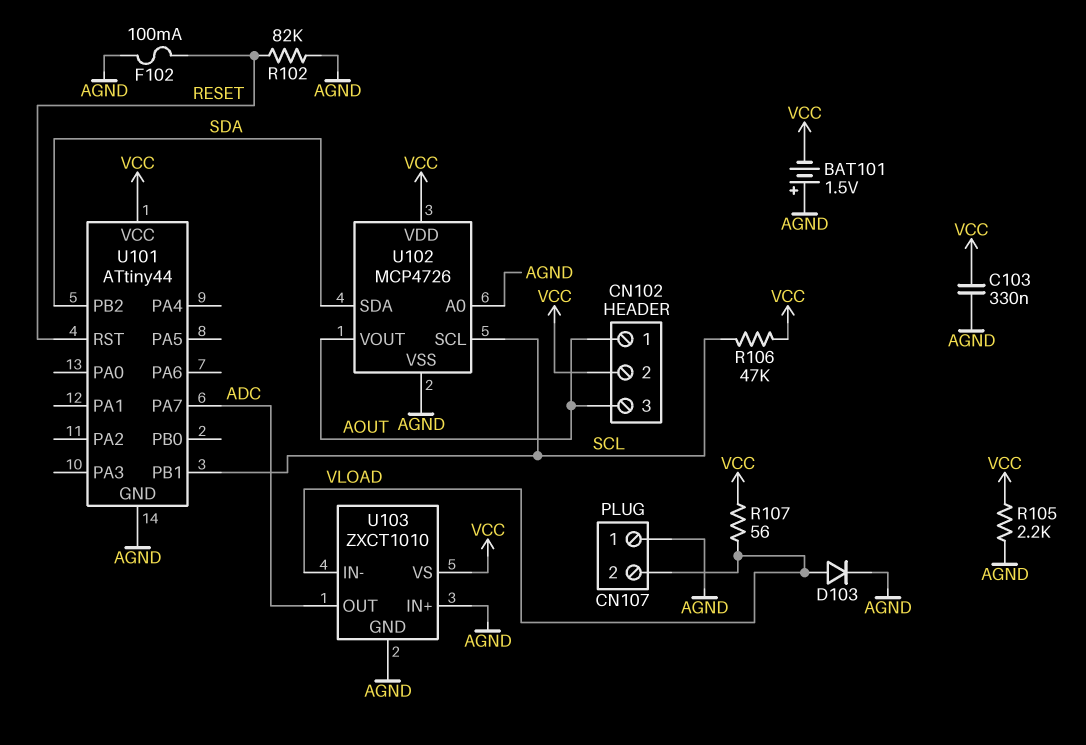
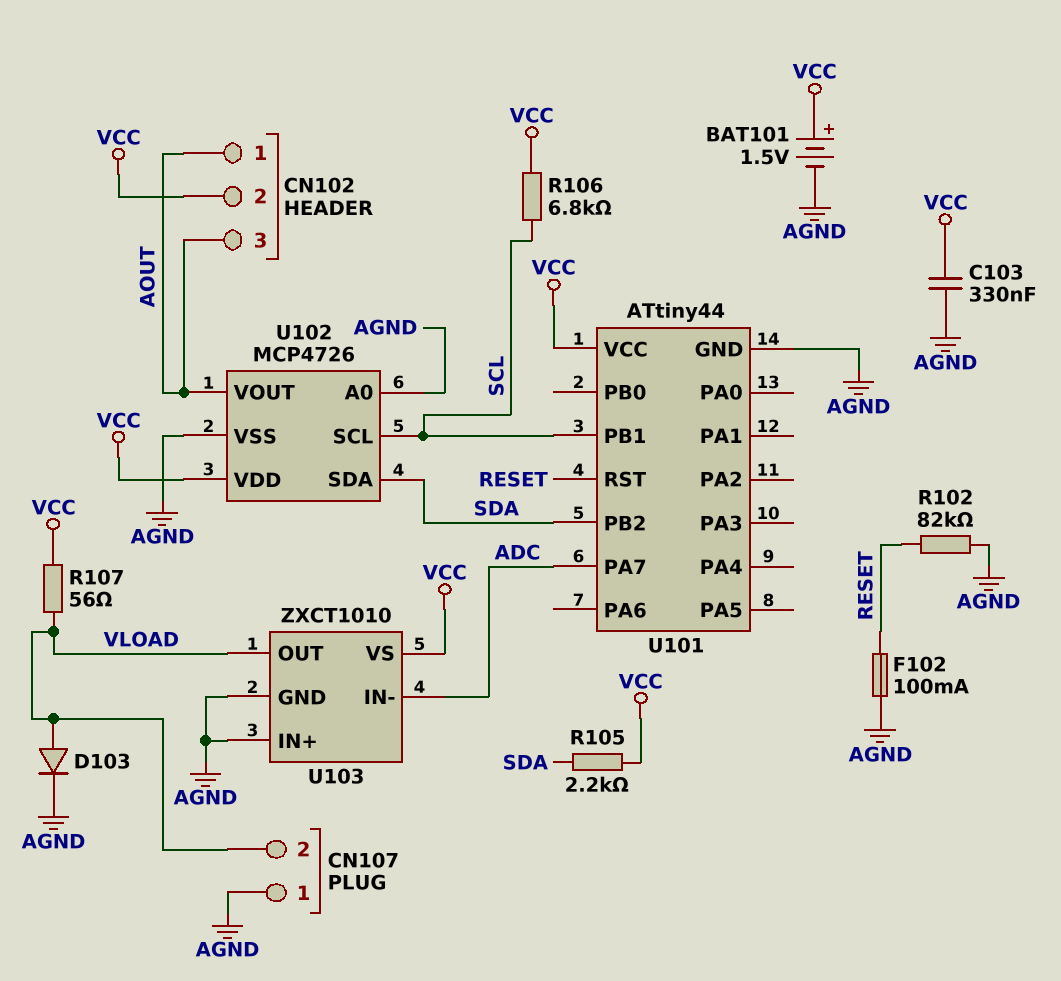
BAT101: 1.5V (plus AGND, minus VCC) -> 1.5V (plus VCC, minus AGND)
R105: 2.2k (AGND, VCC) -> 2.2k (SDA, VCC)
R106: 47k (SCL, VCC) -> 6.8k (SCL, VCC)
U103 pin IN-: VLOAD -> ADC
U103 pin OUT: ADC -> VLOAD

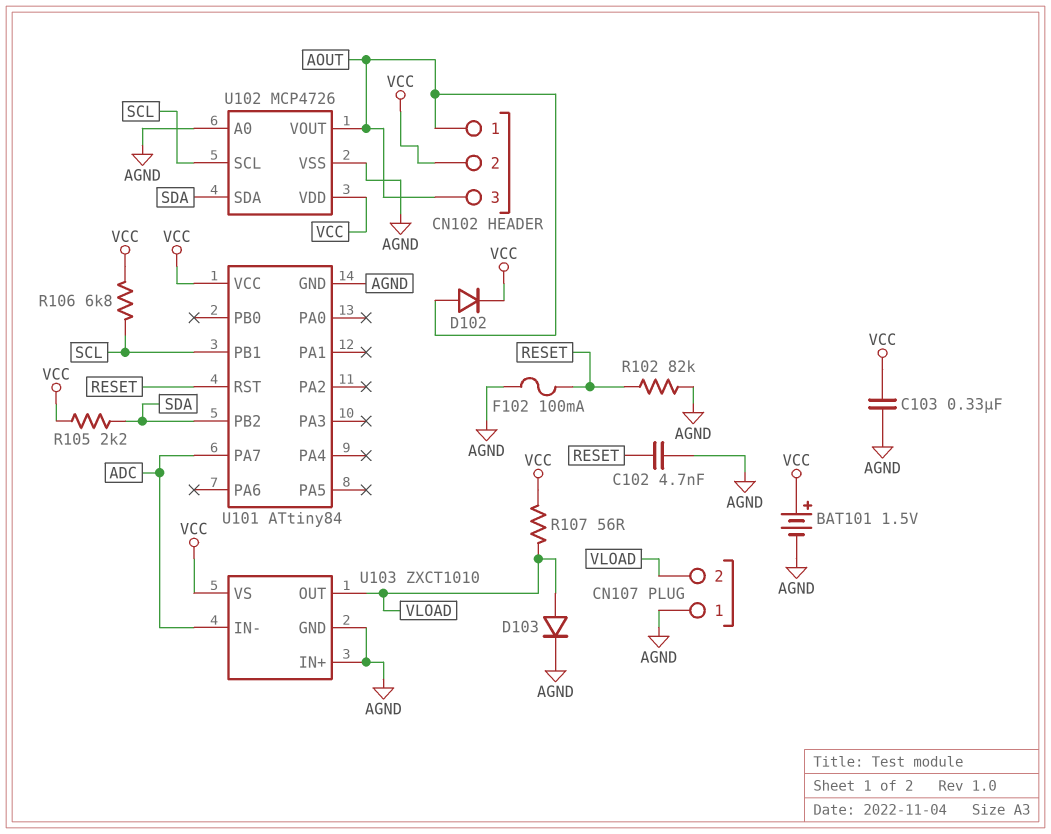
C102: none -> 4.7nF (AGND, RESET)
D102: none -> diode (A AOUT, K VCC)
U101: ATtiny44 -> ATtiny84

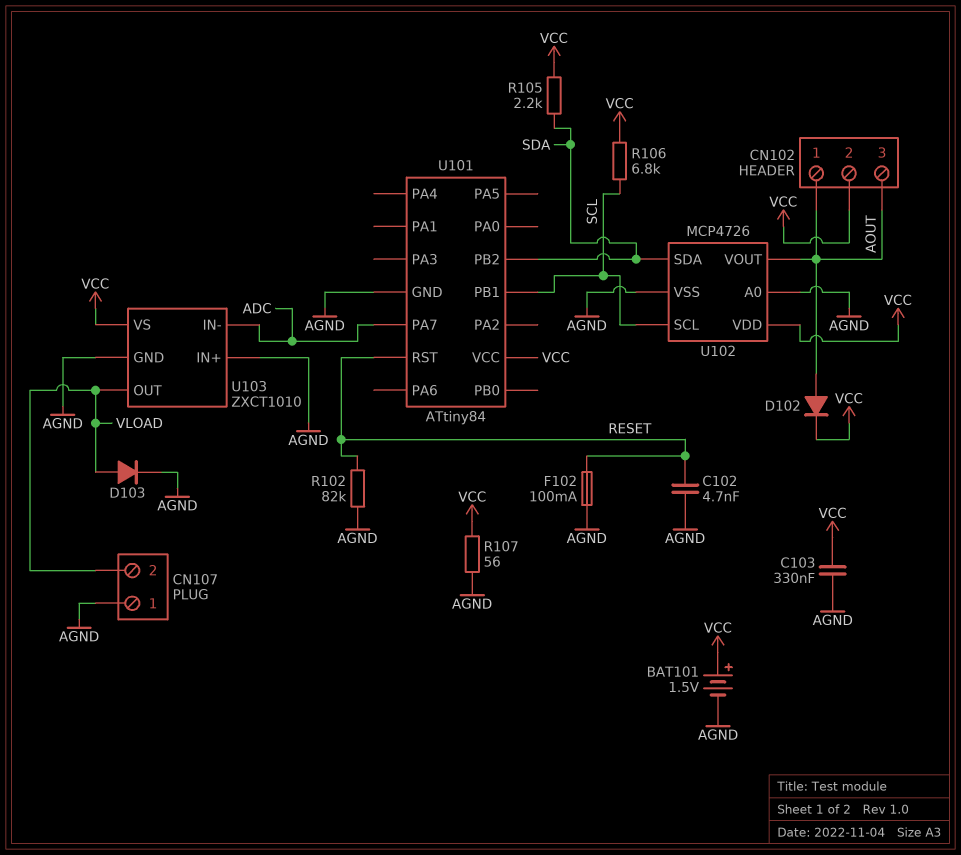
R107: 56 (VCC, VLOAD) -> 56 (AGND, VCC)

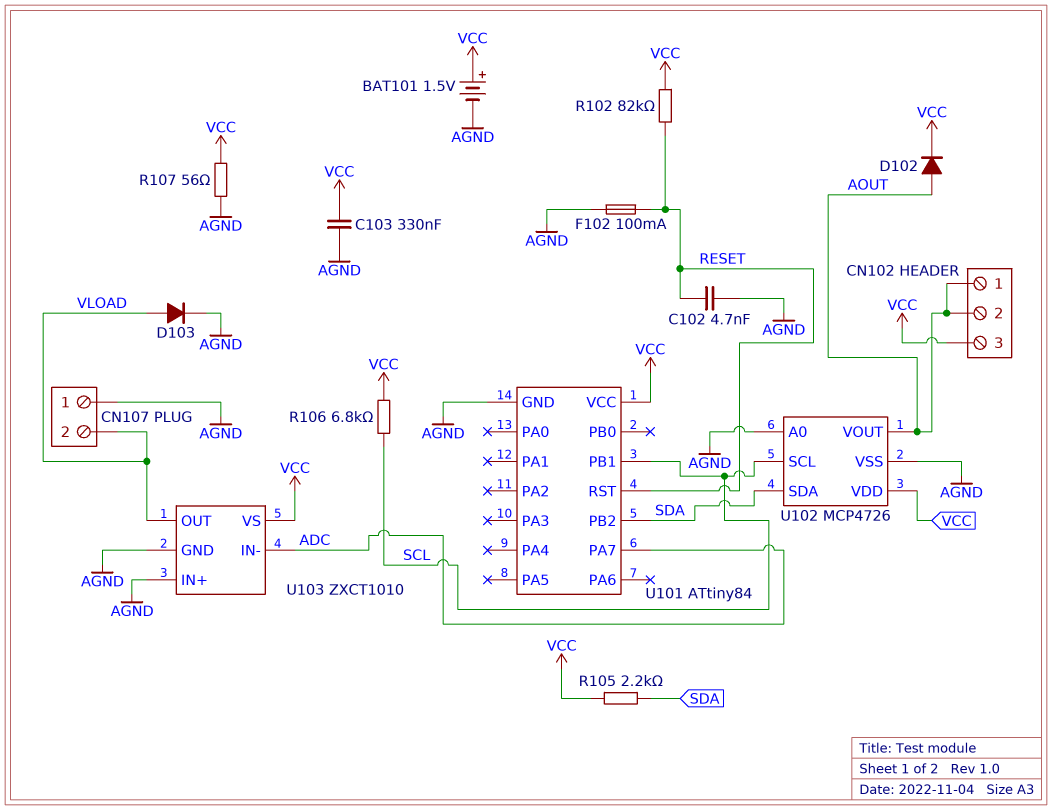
CN102 pin 2: VCC -> AOUT
CN102 pin 3: AOUT -> VCC
R102: 82k (AGND, RESET) -> 82k (RESET, VCC)

